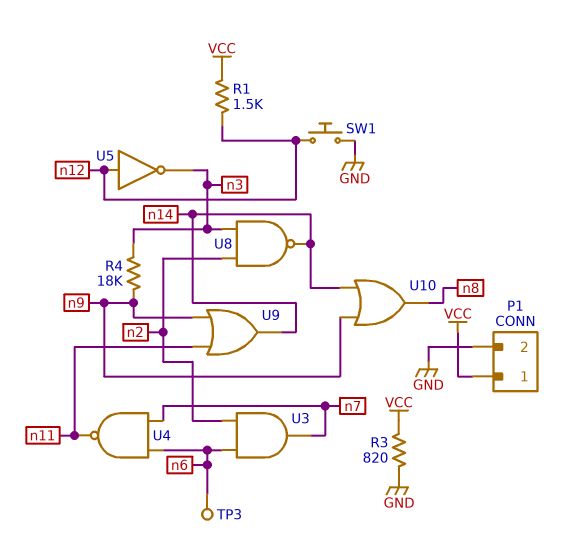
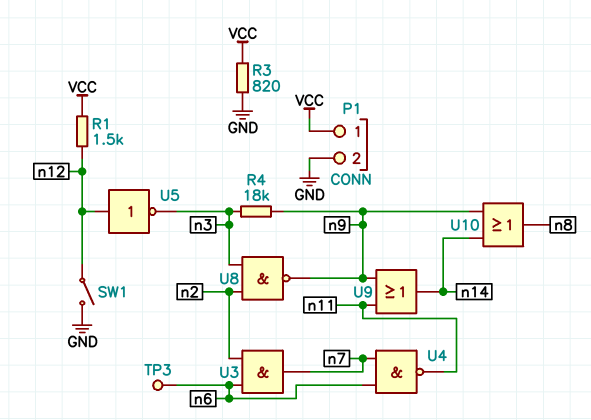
SW1: button (GND, n12) -> switch (GND, n12)
U8: NAND (in n2, in n3, out n14) -> NAND (in n2, in n3, out n9)

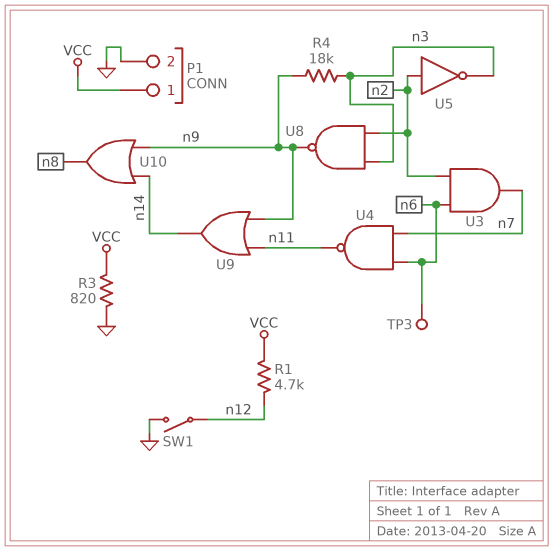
R1: 1.5k (VCC, n12) -> 4.7k (VCC, n12)
U5: NOT (in n12, out n3) -> NOT (in n2, out n3)

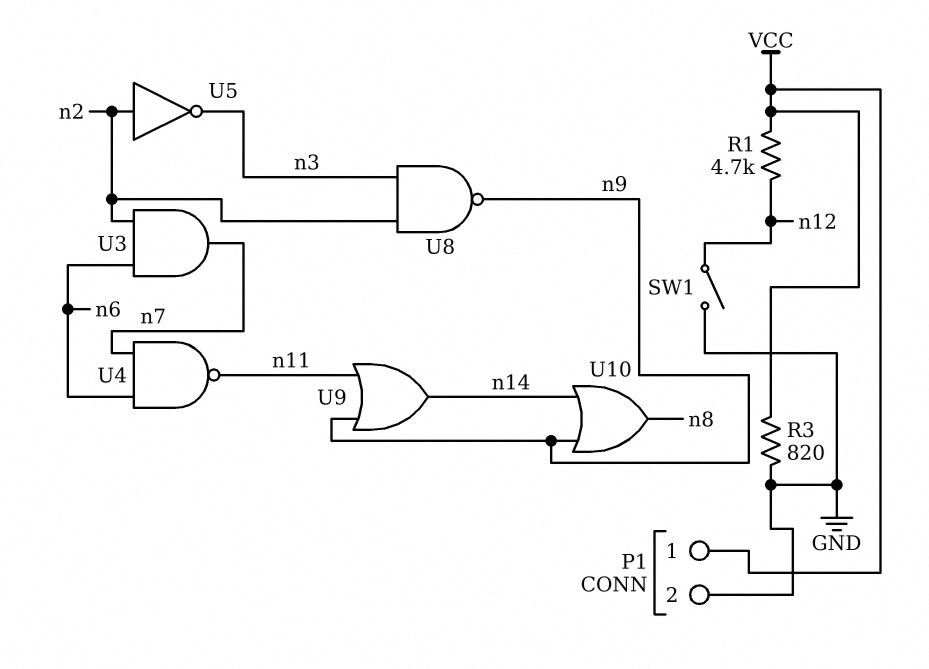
R4: 18k (n3, n9) -> none
TP3: test point (n6) -> none

